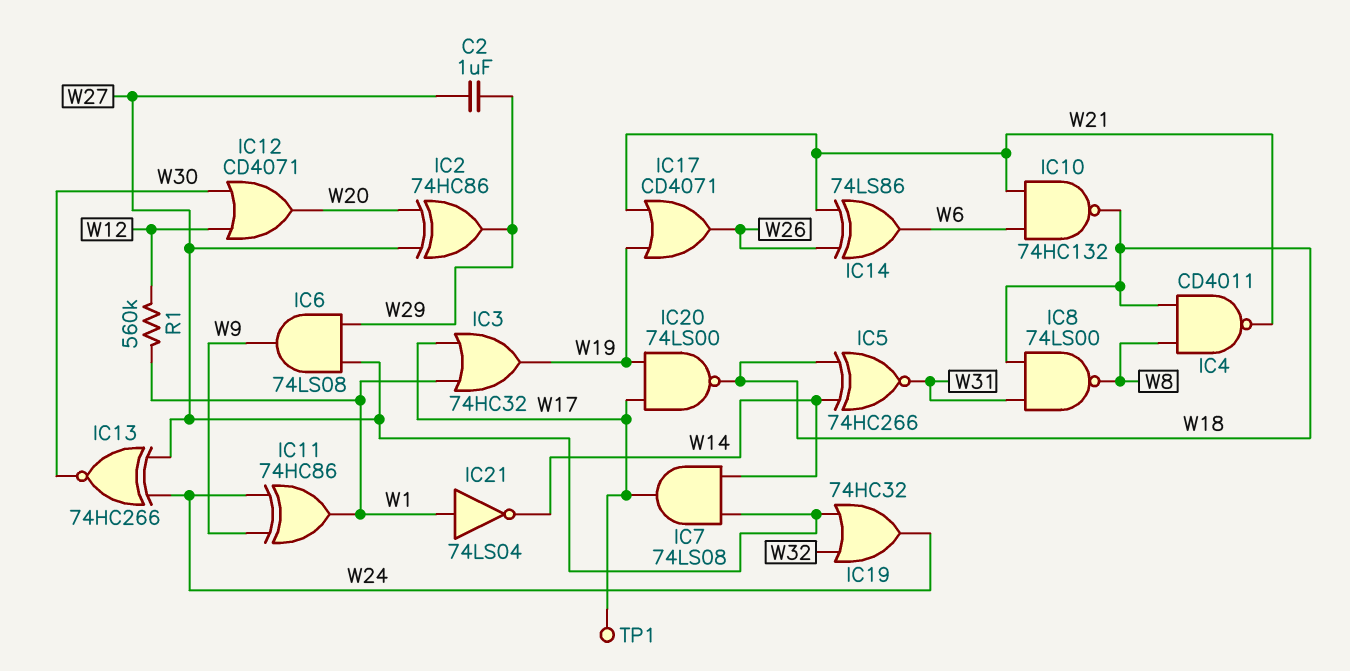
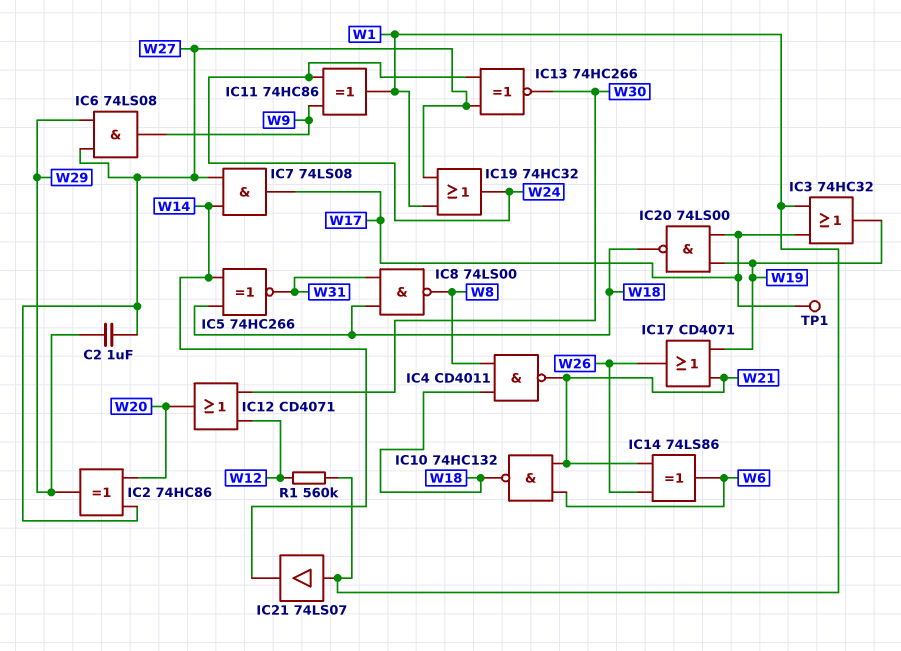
IC19: OR 74HC32 (in W27, in W32, out W24) -> OR 74HC32 (in W1, in W27, out W24)
IC21: NOT 74LS04 (in W1, out W14) -> buffer 74LS07 (in W1, out W14)

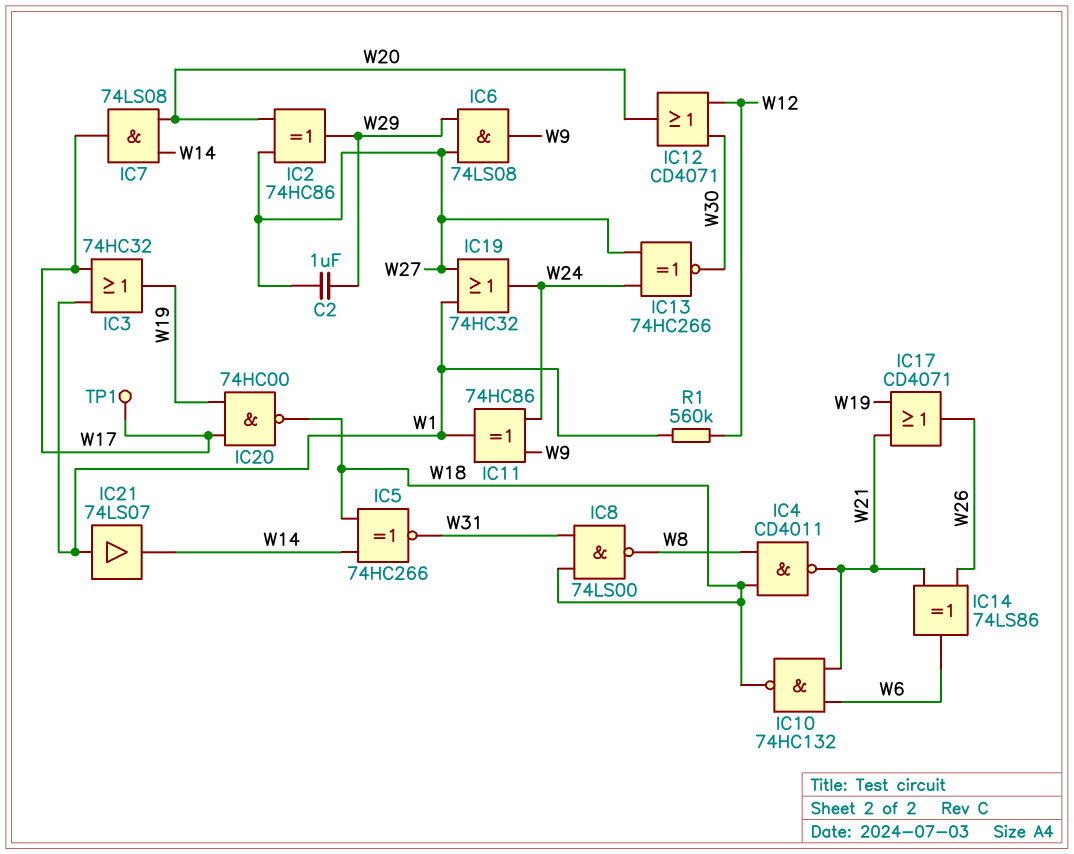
IC7: AND 74LS08 (in W14, in W27, out W17) -> AND 74LS08 (in W14, in W20, out W17)
IC20: NAND 74LS00 (in W17, in W19, out W18) -> NAND 74HC00 (in W17, in W19, out W18)

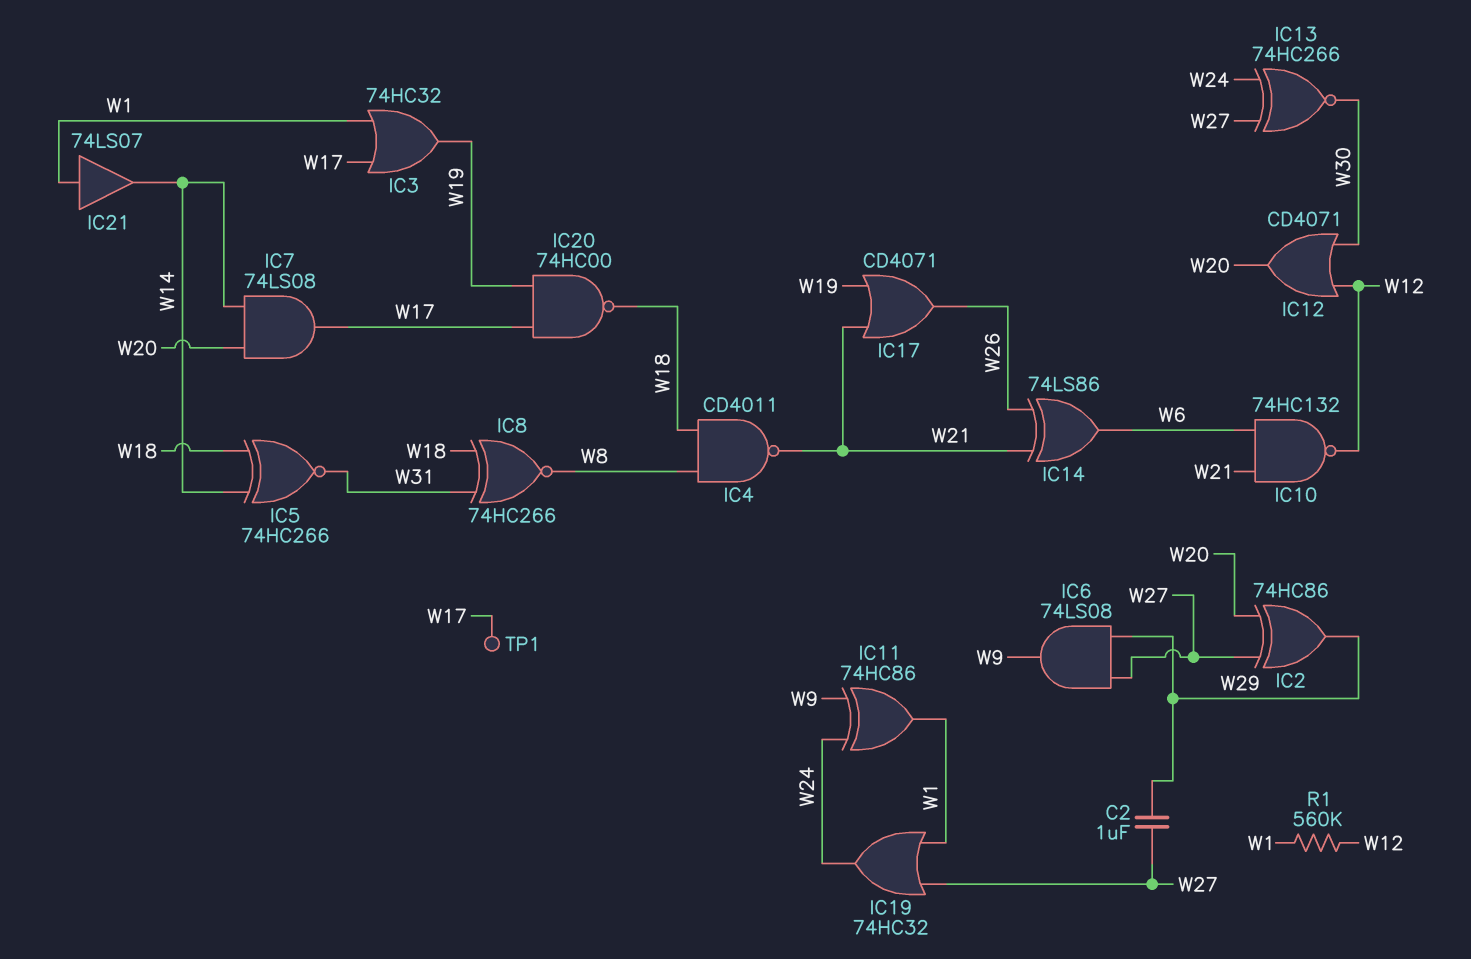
IC8: NAND 74LS00 (in W18, in W31, out W8) -> XNOR 74HC266 (in W18, in W31, out W8)
IC10: NAND 74HC132 (in W6, in W21, out W18) -> NAND 74HC132 (in W6, in W21, out W12)

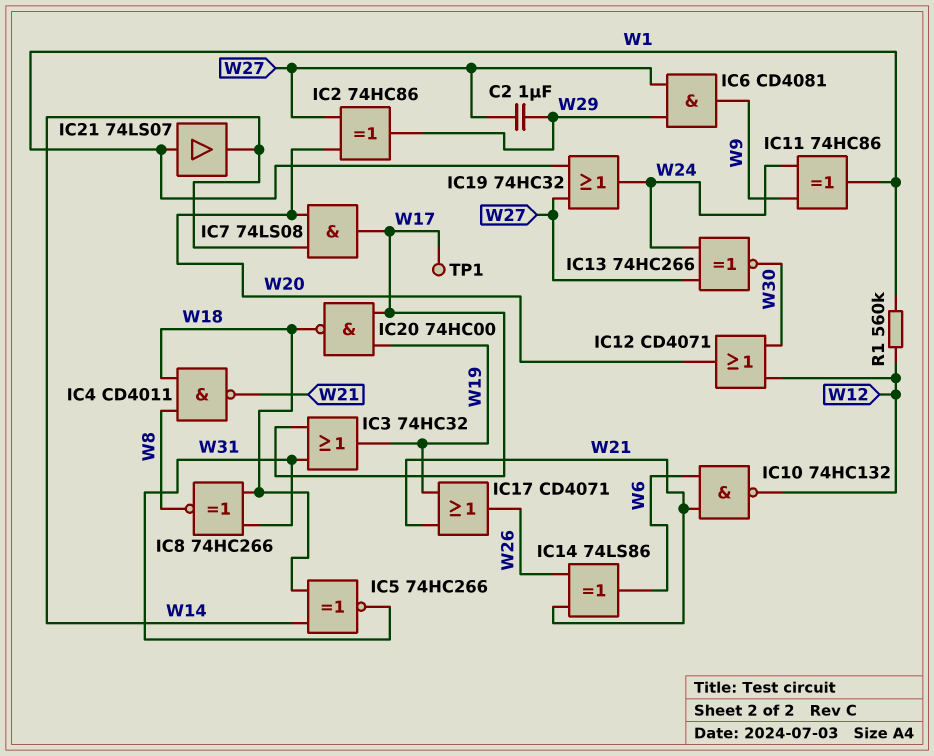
IC3: OR 74HC32 (in W1, in W17, out W19) -> OR 74HC32 (in W17, in W31, out W19)
IC6: AND 74LS08 (in W27, in W29, out W9) -> AND CD4081 (in W27, in W29, out W9)

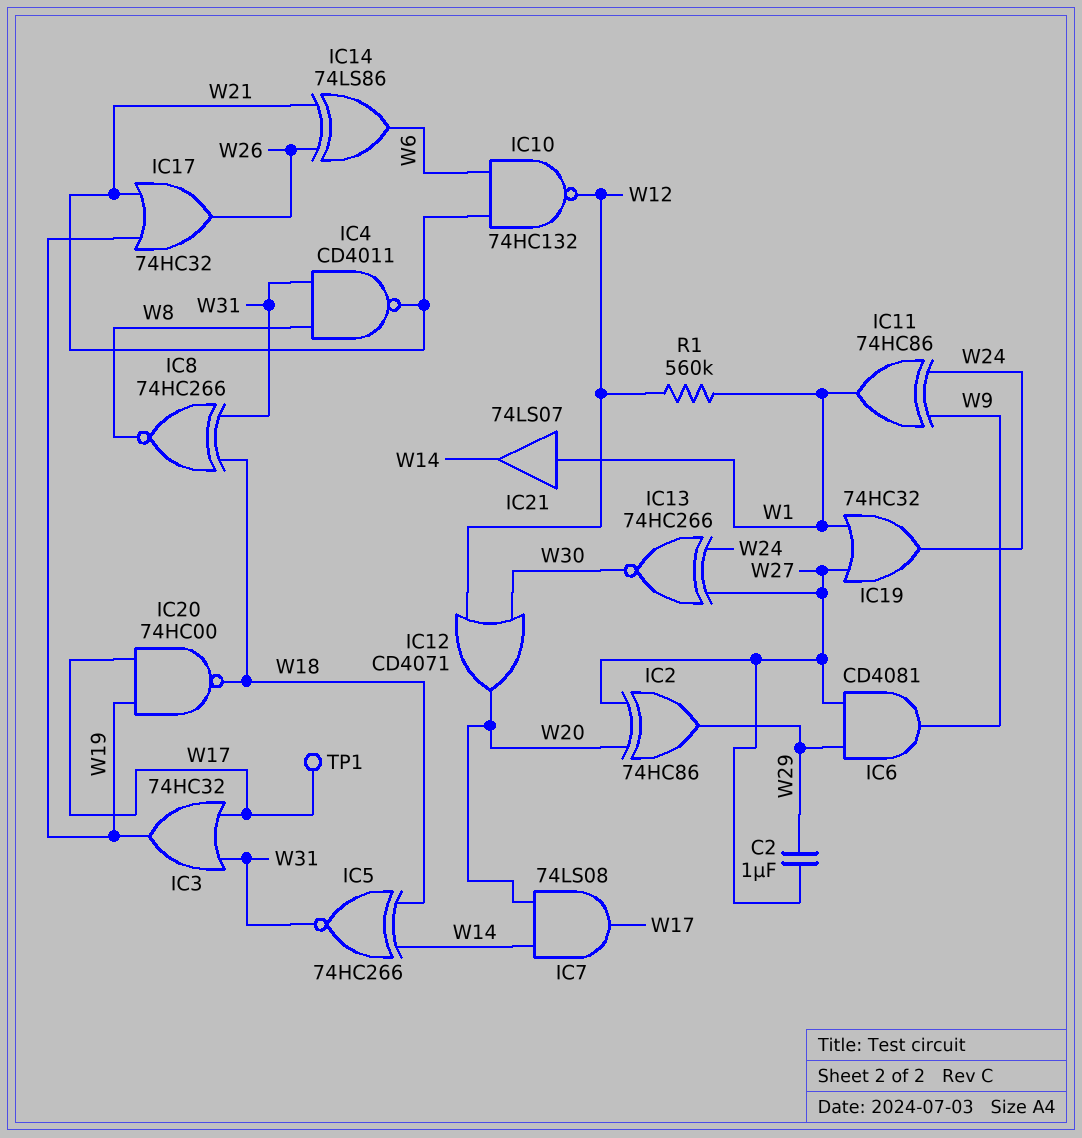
IC4: NAND CD4011 (in W8, in W18, out W21) -> NAND CD4011 (in W8, in W31, out W21)
IC17: OR CD4071 (in W19, in W21, out W26) -> OR 74HC32 (in W19, in W21, out W26)

